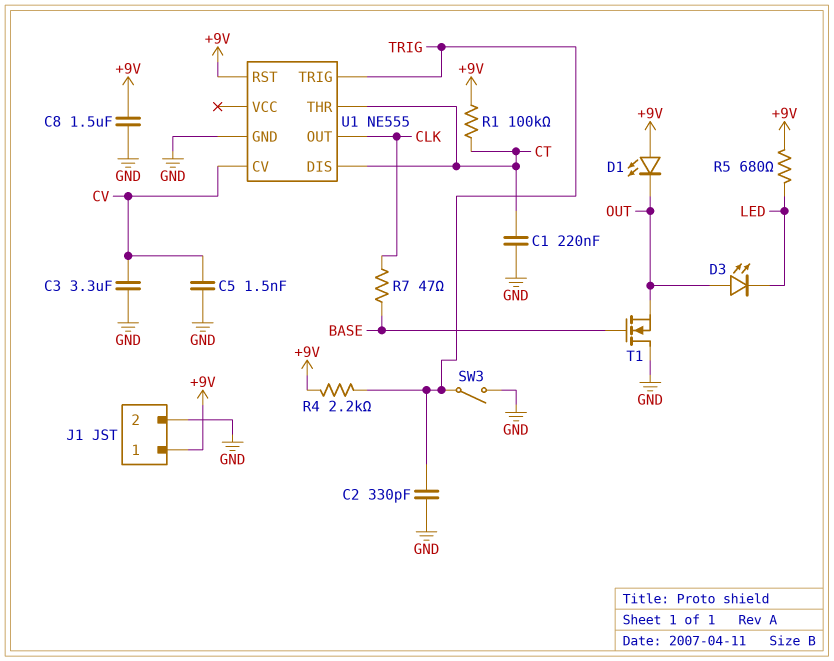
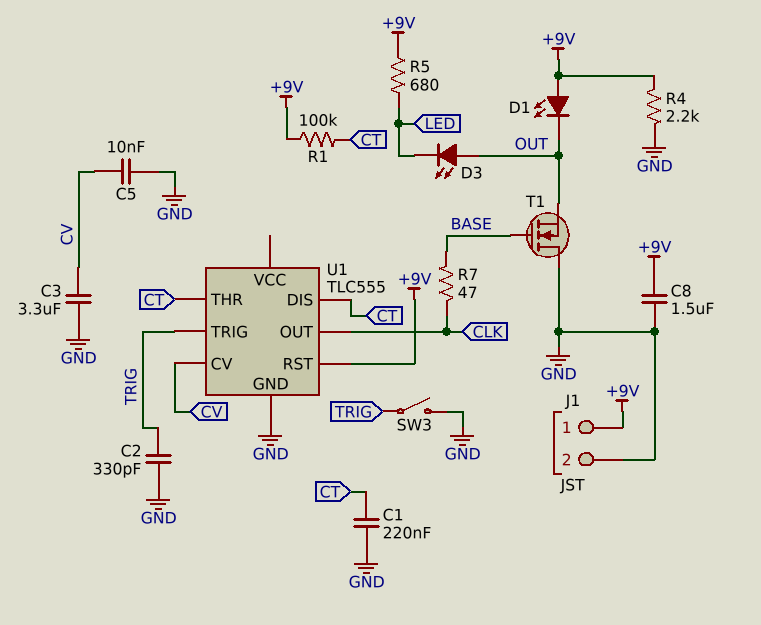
C5: 1.5nF (CV, GND) -> 10nF (CV, GND)
R4: 2.2k (+9V, TRIG) -> 2.2k (+9V, GND)
U1: NE555 -> TLC555

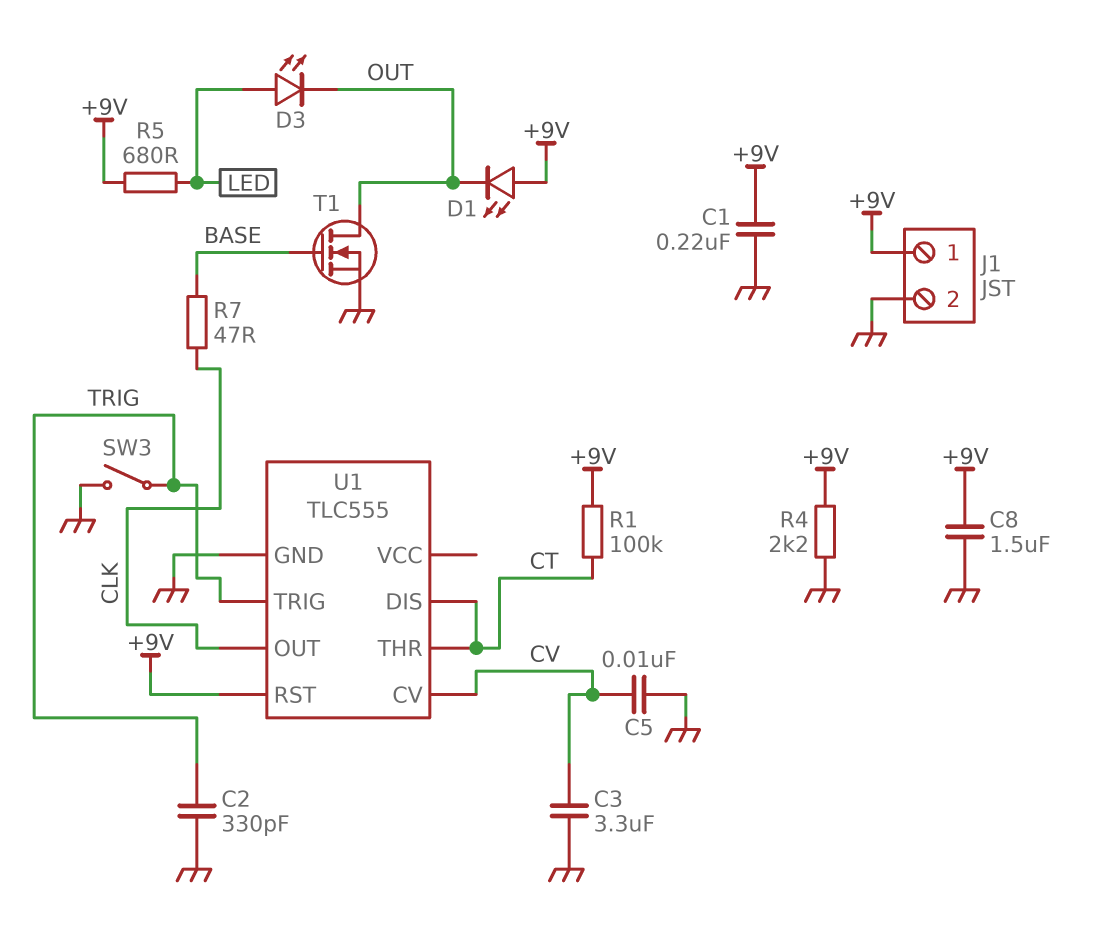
C1: 220nF (CT, GND) -> 220nF (+9V, GND)
D3: LED (A OUT, K LED) -> LED (A LED, K OUT)
T1: NMOS (G BASE, D GND, S OUT) -> NMOS (G BASE, D OUT, S GND)

